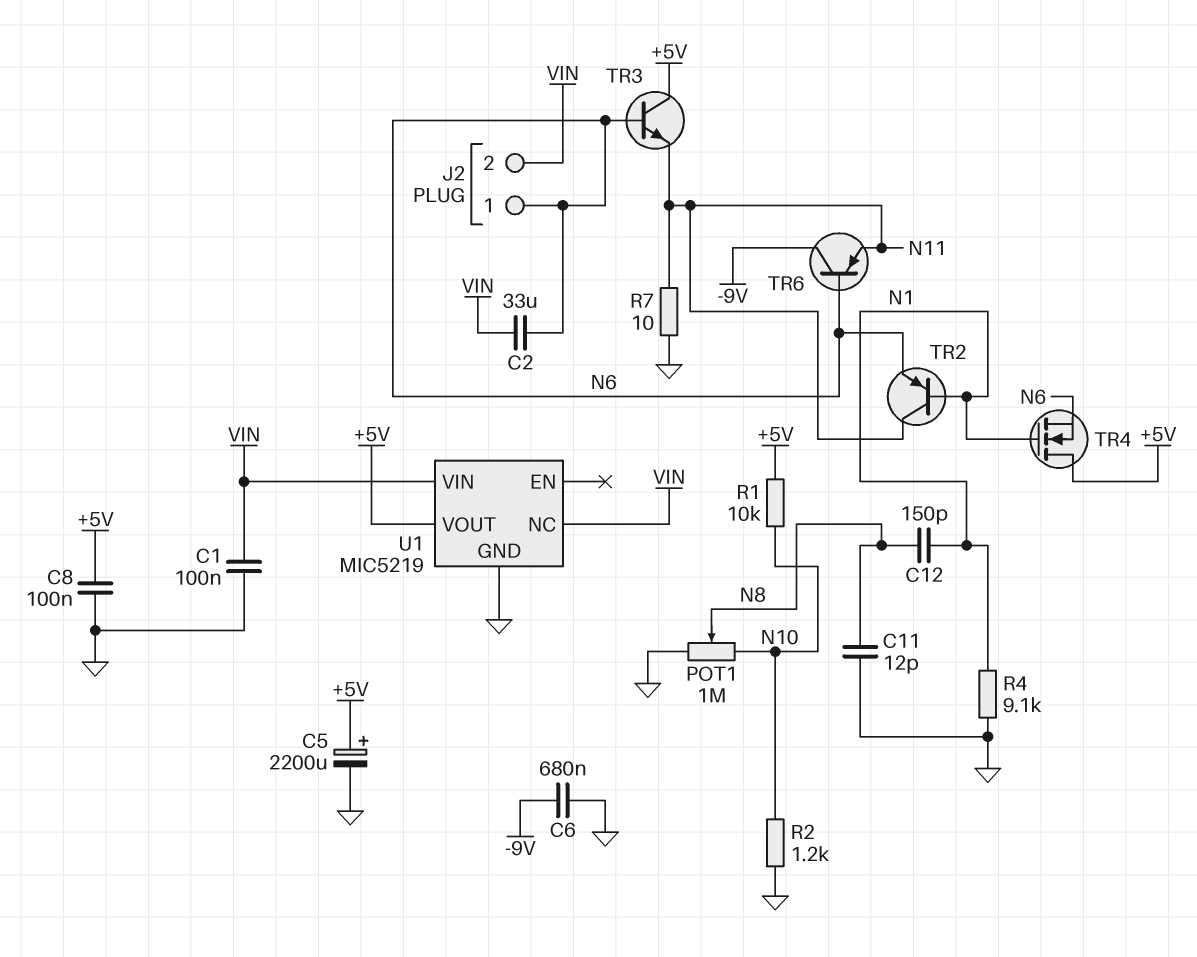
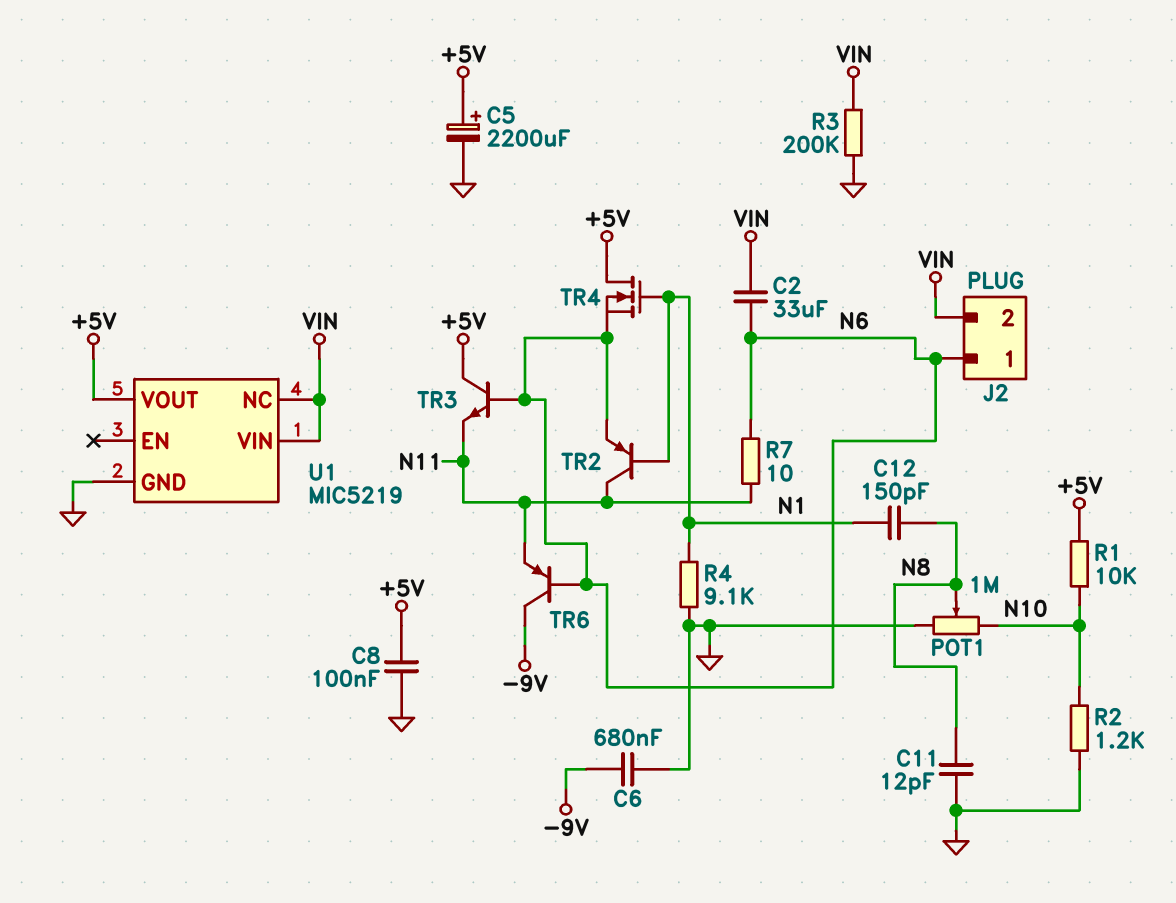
C1: 100nF (GND, VIN) -> none
R3: none -> 200k (GND, VIN)
R7: 10 (GND, N11) -> 10 (N6, N11)

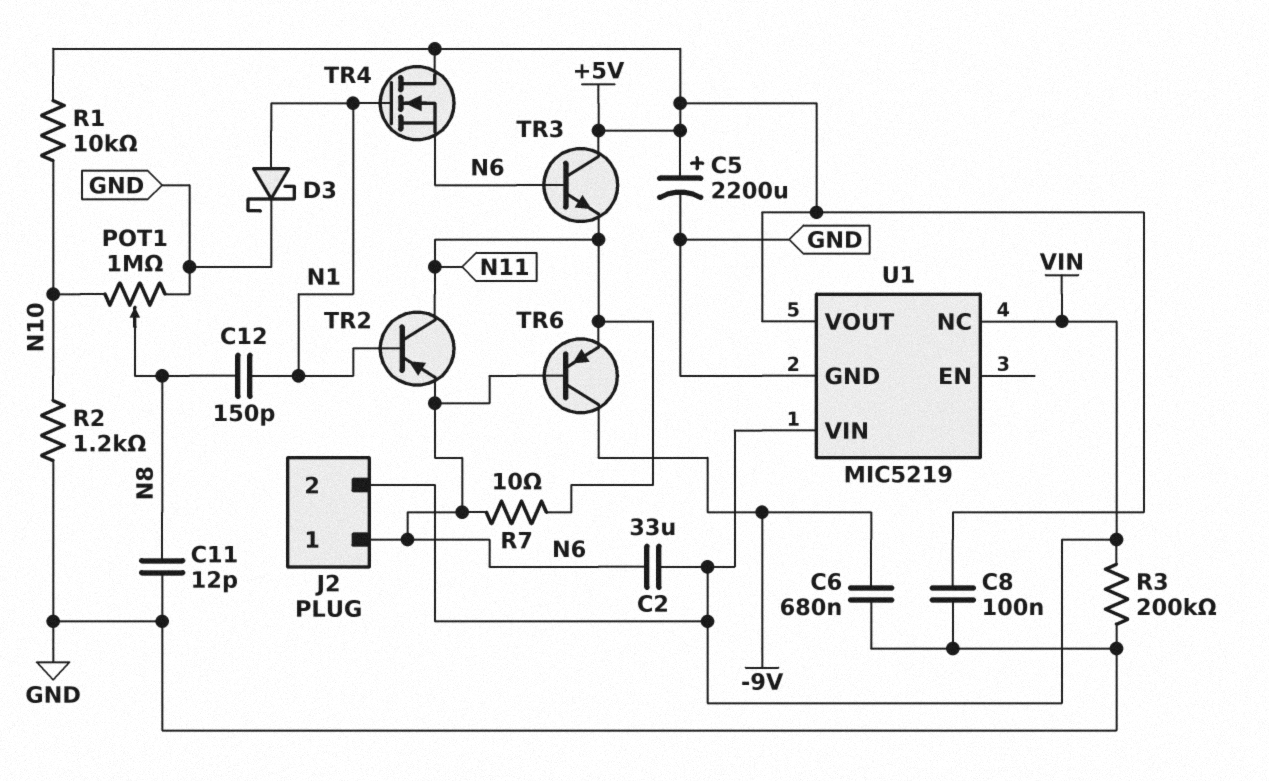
D3: none -> schottky (A N1, K GND)
R4: 9.1k (GND, N1) -> none

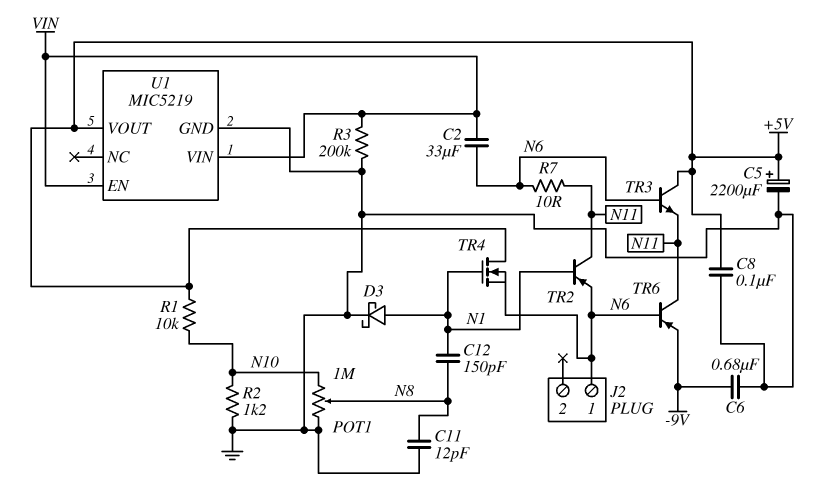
J2 pin 2: VIN -> none
TR6: PNP (B N6, C -9V, E N11) -> PNP (B N6, C N11, E -9V)
U1 pin EN: none -> VIN
U1 pin NC: VIN -> none

